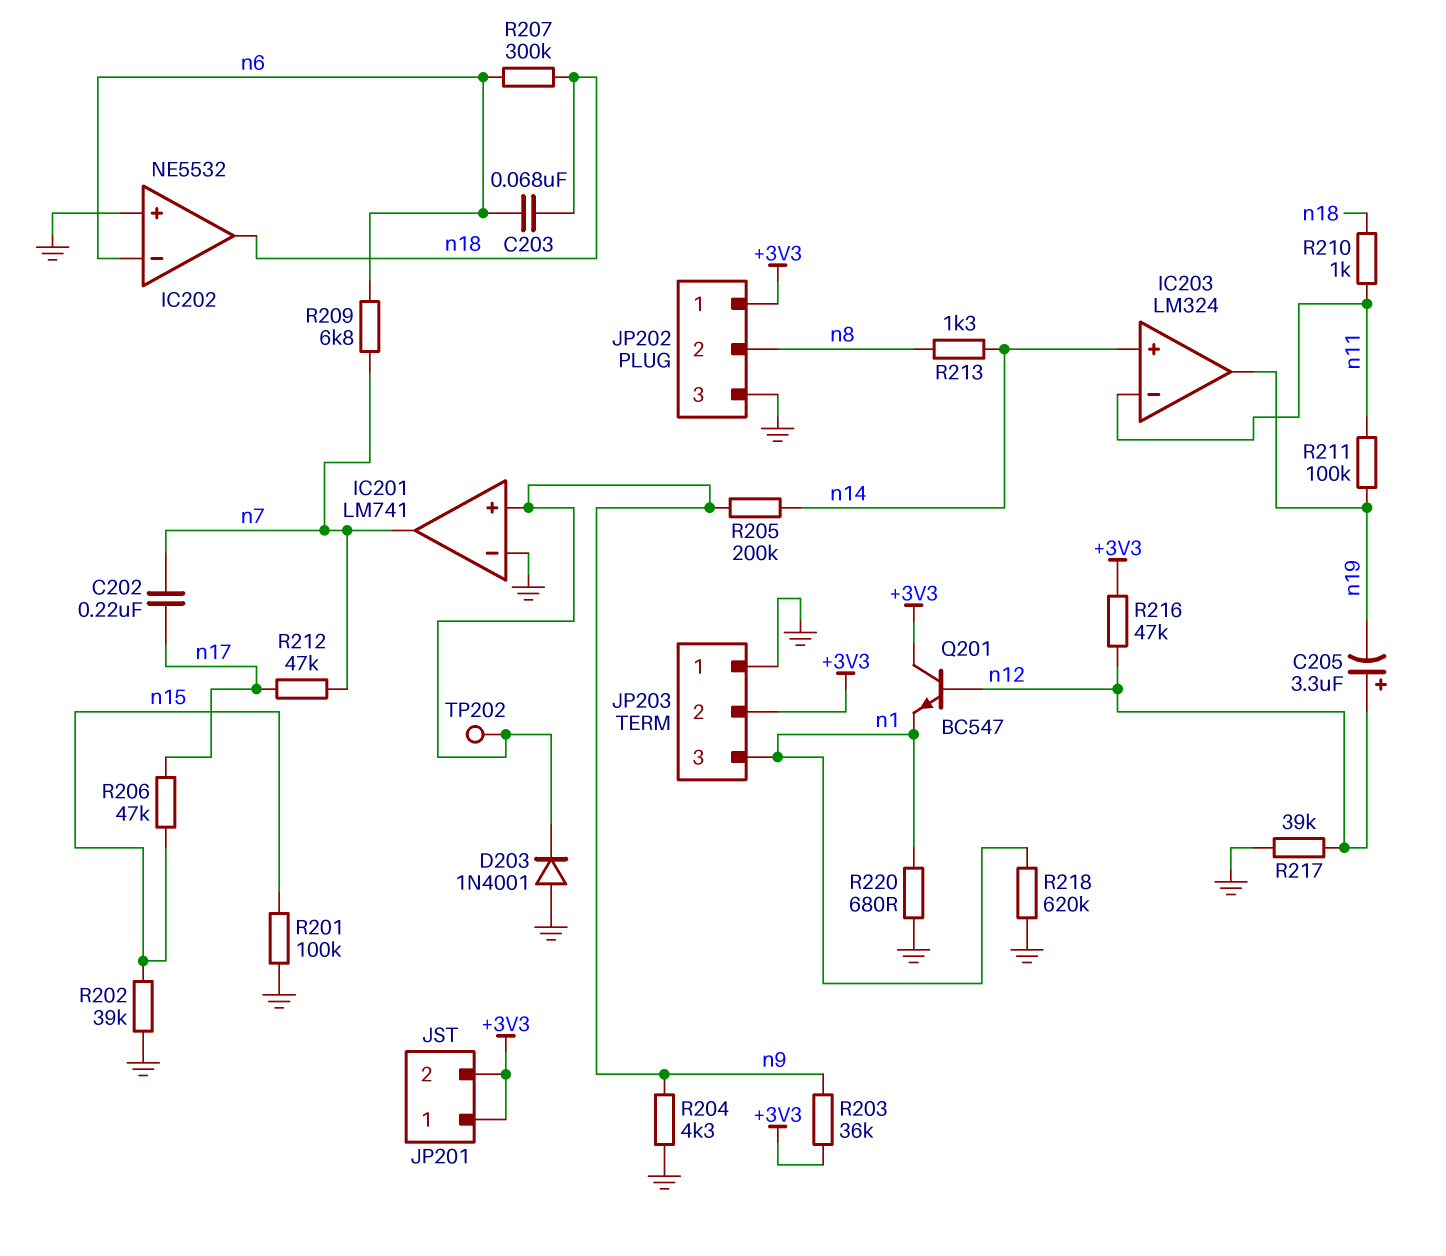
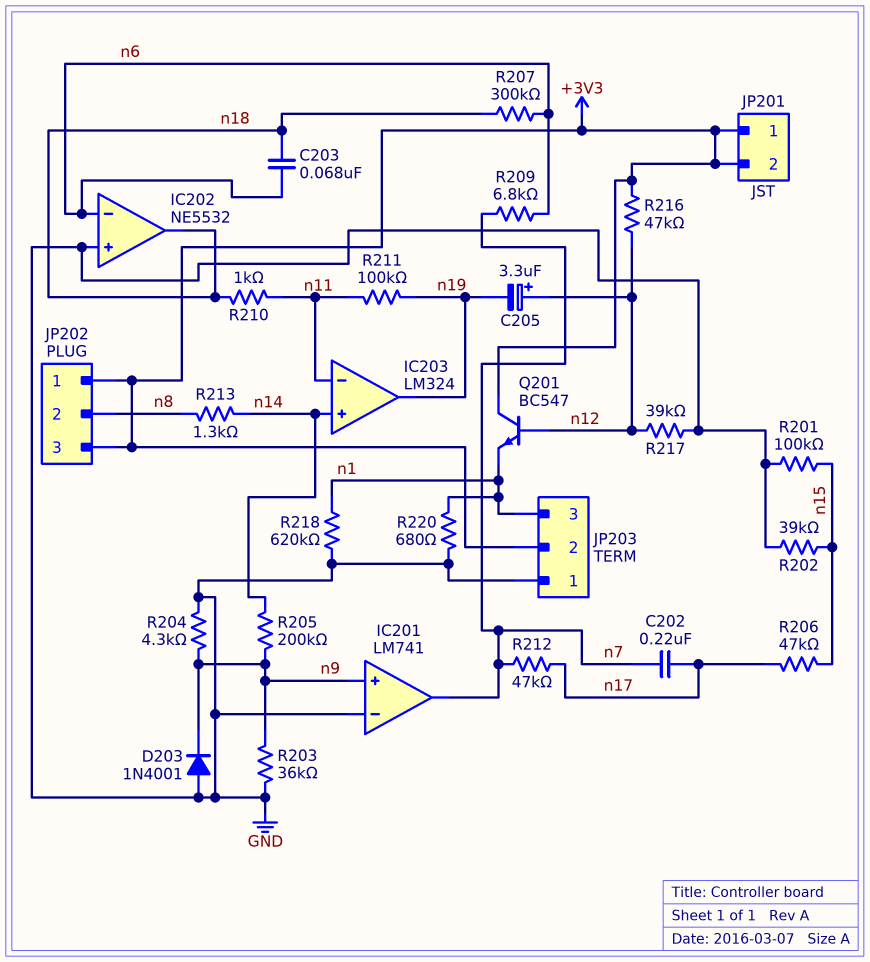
JP202 pin 3: GND -> +3V3
R203: 36k (+3V3, n9) -> 36k (GND, n9)
TP202: test point (n9) -> none

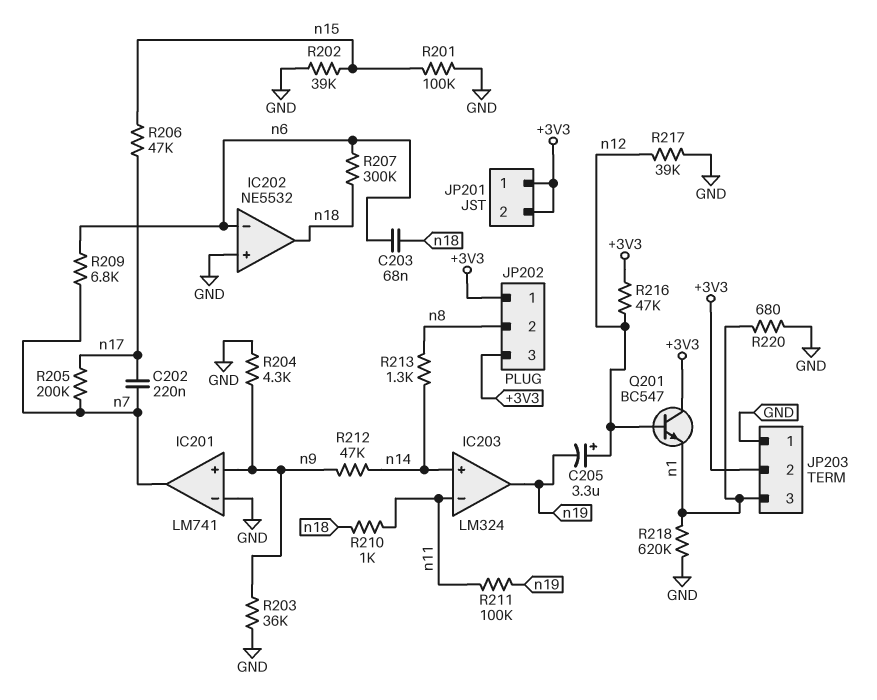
D203: diode 1N4001 (A GND, K n9) -> none
R205: 200k (n9, n14) -> 200k (n7, n17)
R212: 47k (n7, n17) -> 47k (n9, n14)

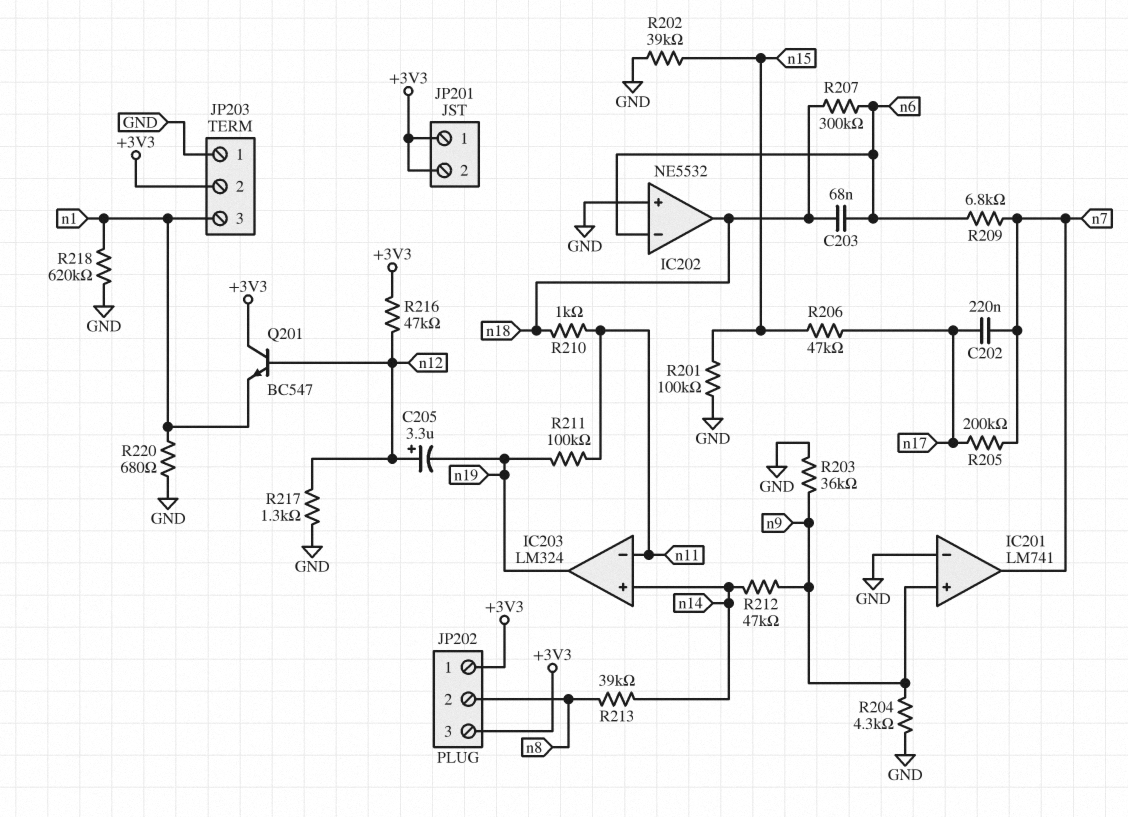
R213: 1.3k (n8, n14) -> 39k (n8, n14)
R217: 39k (GND, n12) -> 1.3k (GND, n12)

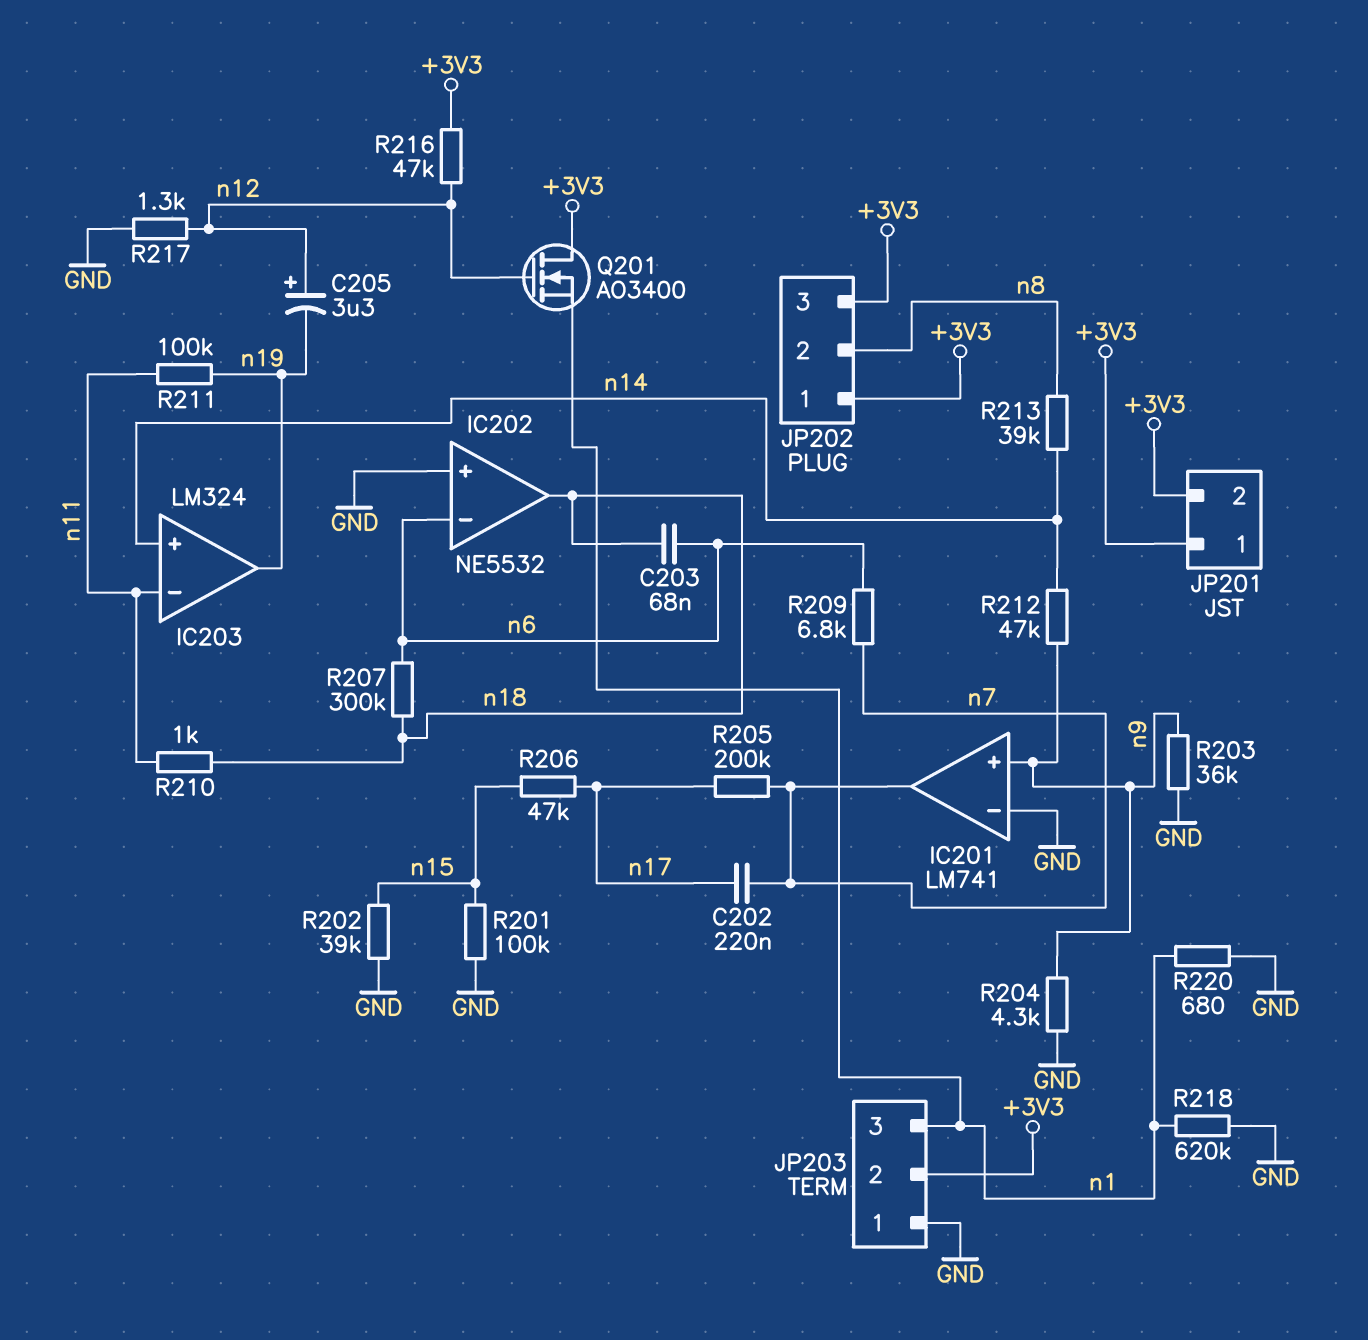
Q201: NPN BC547 (B n12, C +3V3, E n1) -> NMOS AO3400 (G n12, D +3V3, S n1)

